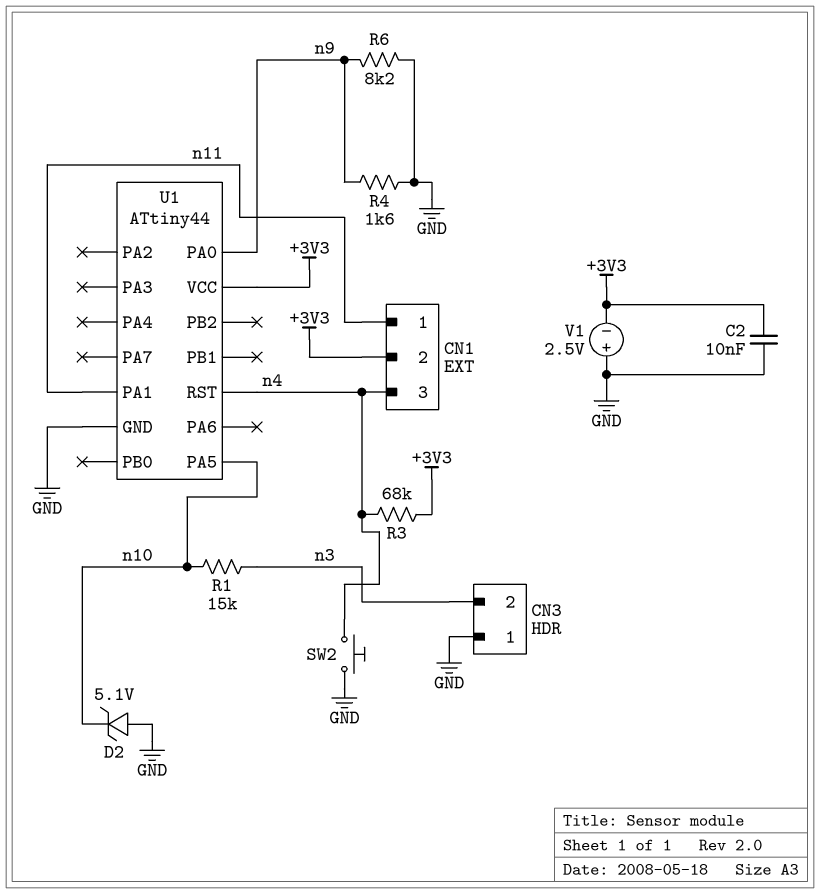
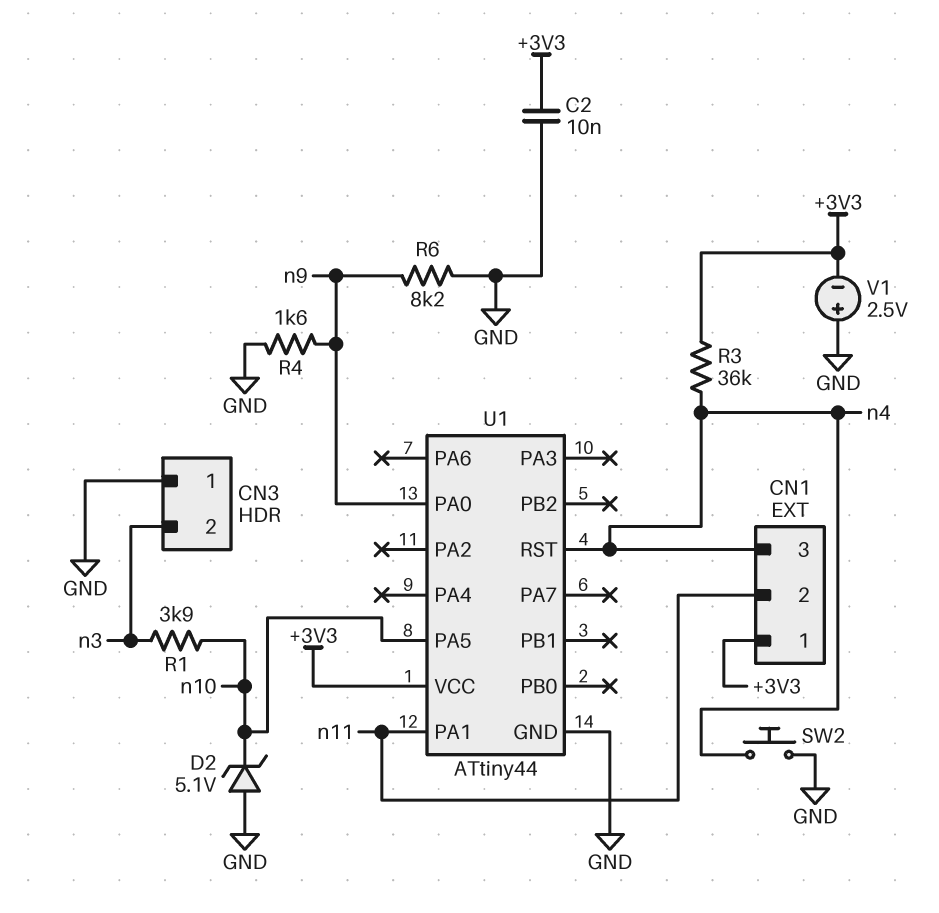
CN1 pin 1: n11 -> +3V3
CN1 pin 2: +3V3 -> n11
R1: 15k (n3, n10) -> 3.9k (n3, n10)
R3: 68k (+3V3, n4) -> 36k (+3V3, n4)

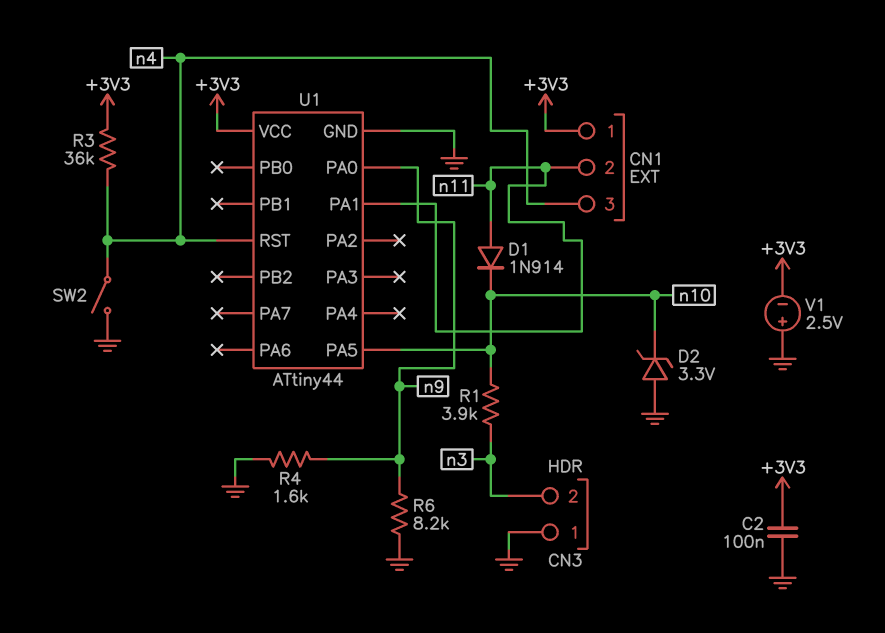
C2: 10nF (+3V3, GND) -> 100nF (+3V3, GND)
D1: none -> diode 1N914 (A n11, K n10)
D2: zener 5.1V (A GND, K n10) -> zener 3.3V (A GND, K n10)
SW2: button (GND, n4) -> switch (GND, n4)

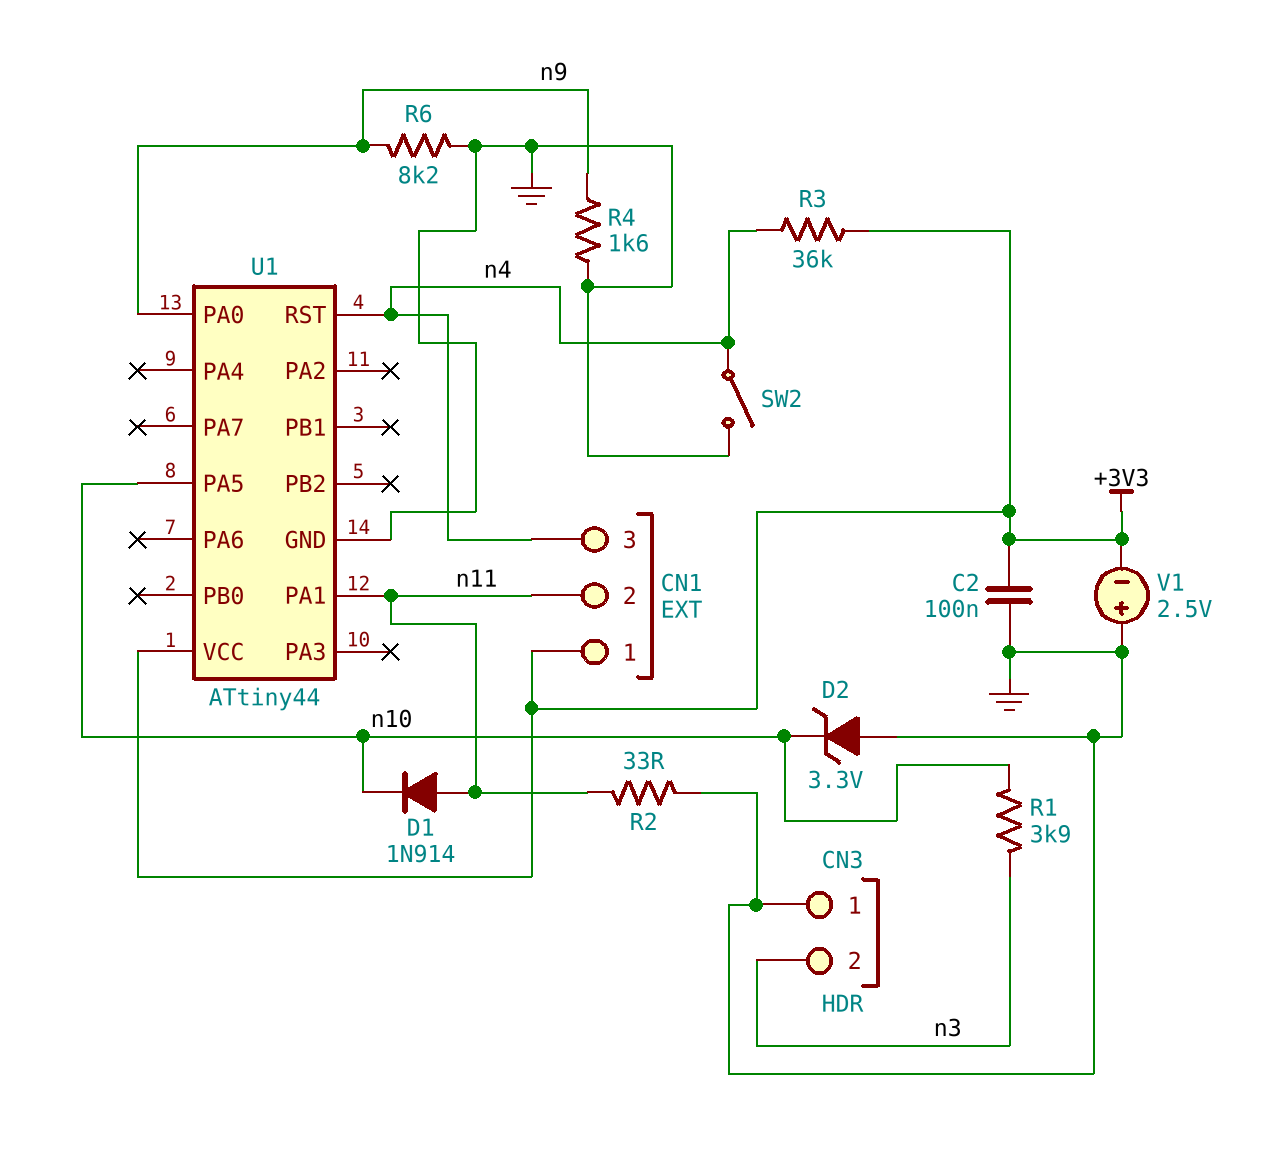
R2: none -> 33 (GND, n11)

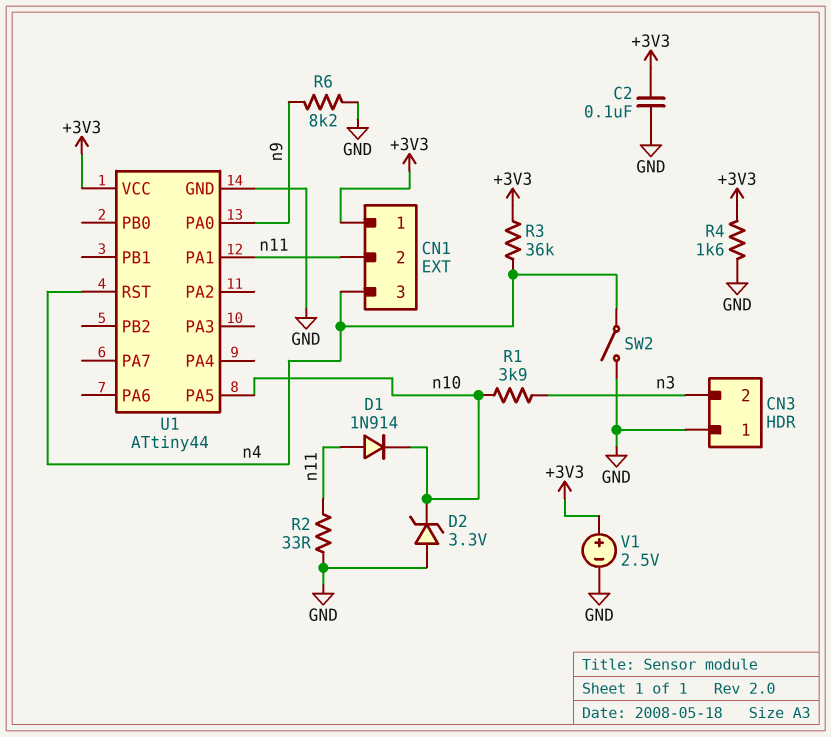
R4: 1.6k (GND, n9) -> 1.6k (+3V3, GND)
V1: 2.5V (plus GND, minus +3V3) -> 2.5V (plus +3V3, minus GND)

